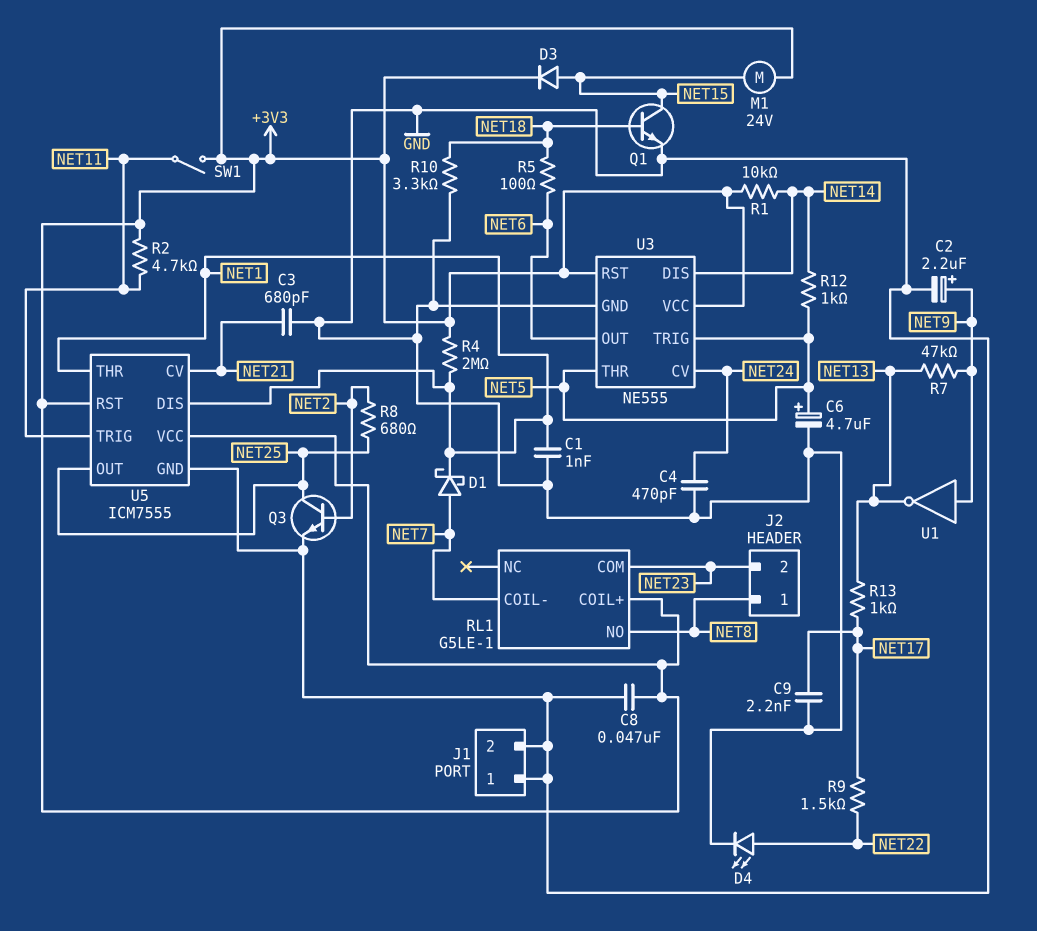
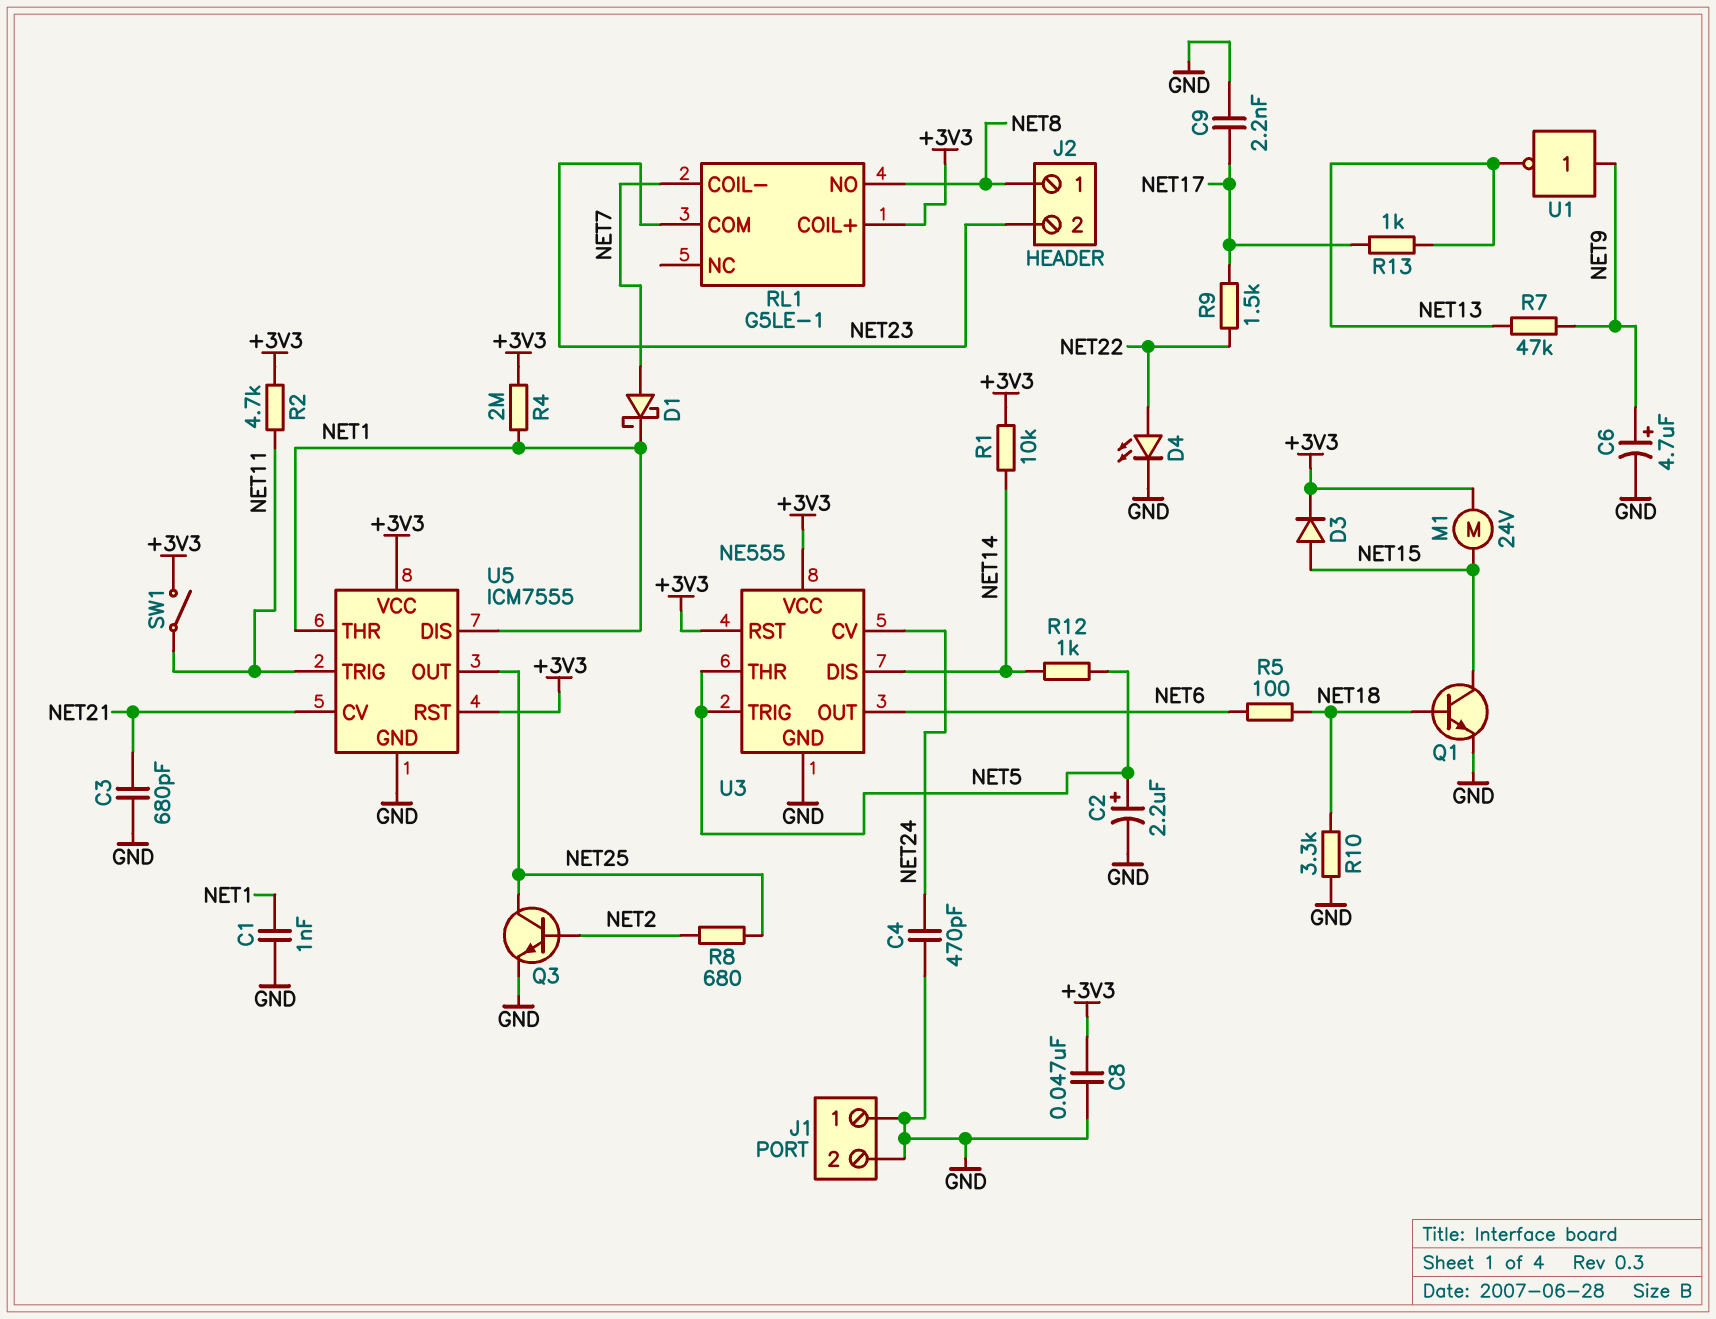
C2: 2.2uF (plus NET9, minus GND) -> 2.2uF (plus NET5, minus GND)
C6: 4.7uF (plus NET5, minus GND) -> 4.7uF (plus NET9, minus GND)

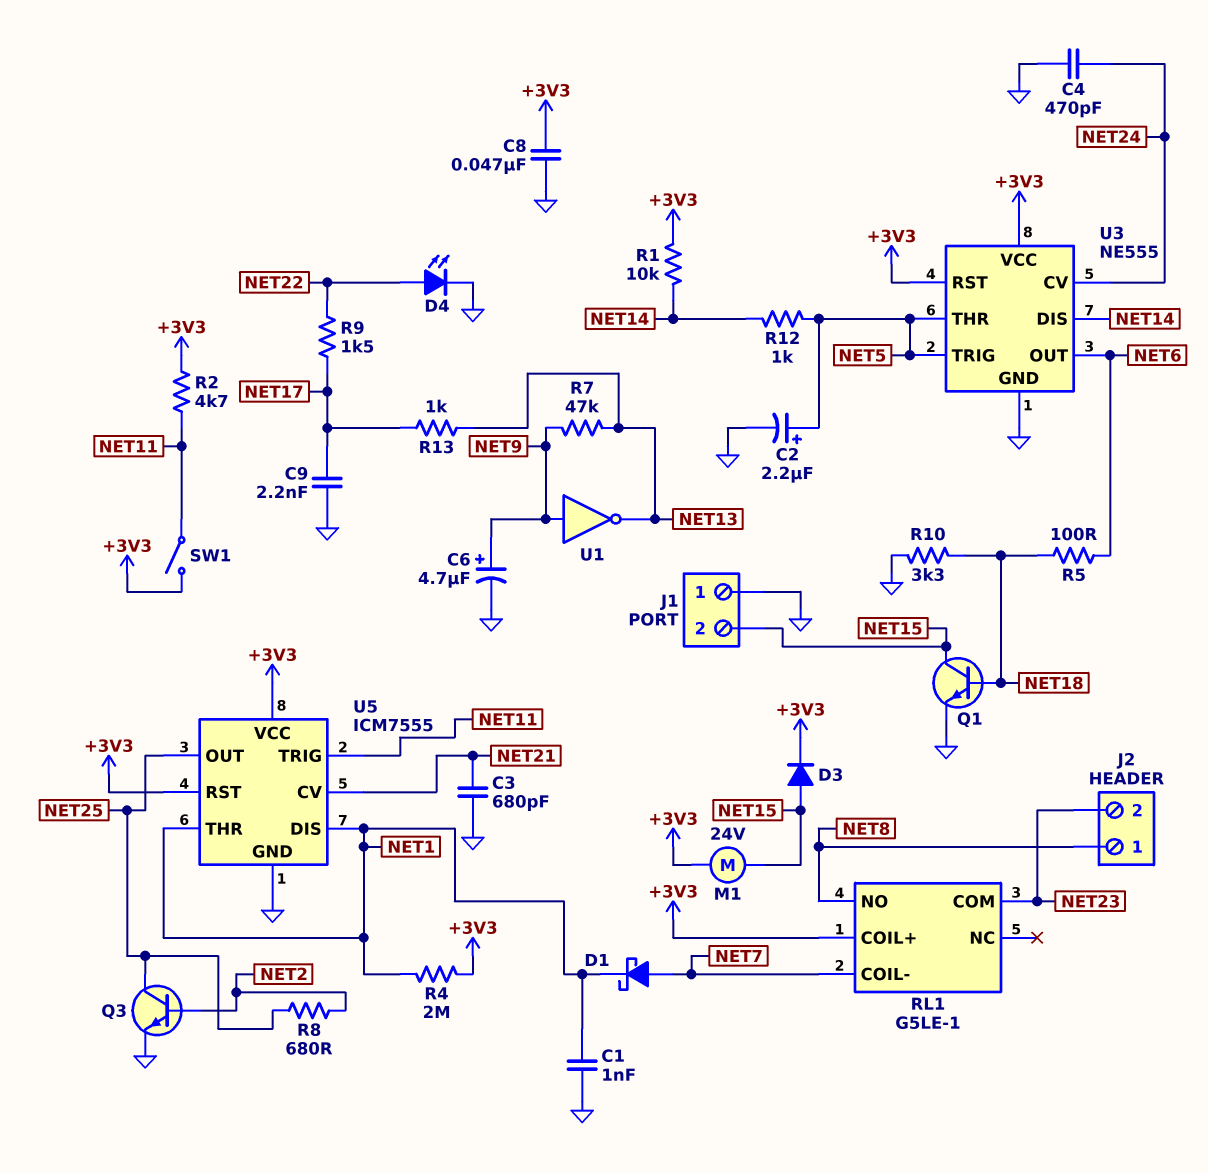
J1 pin 2: GND -> NET15

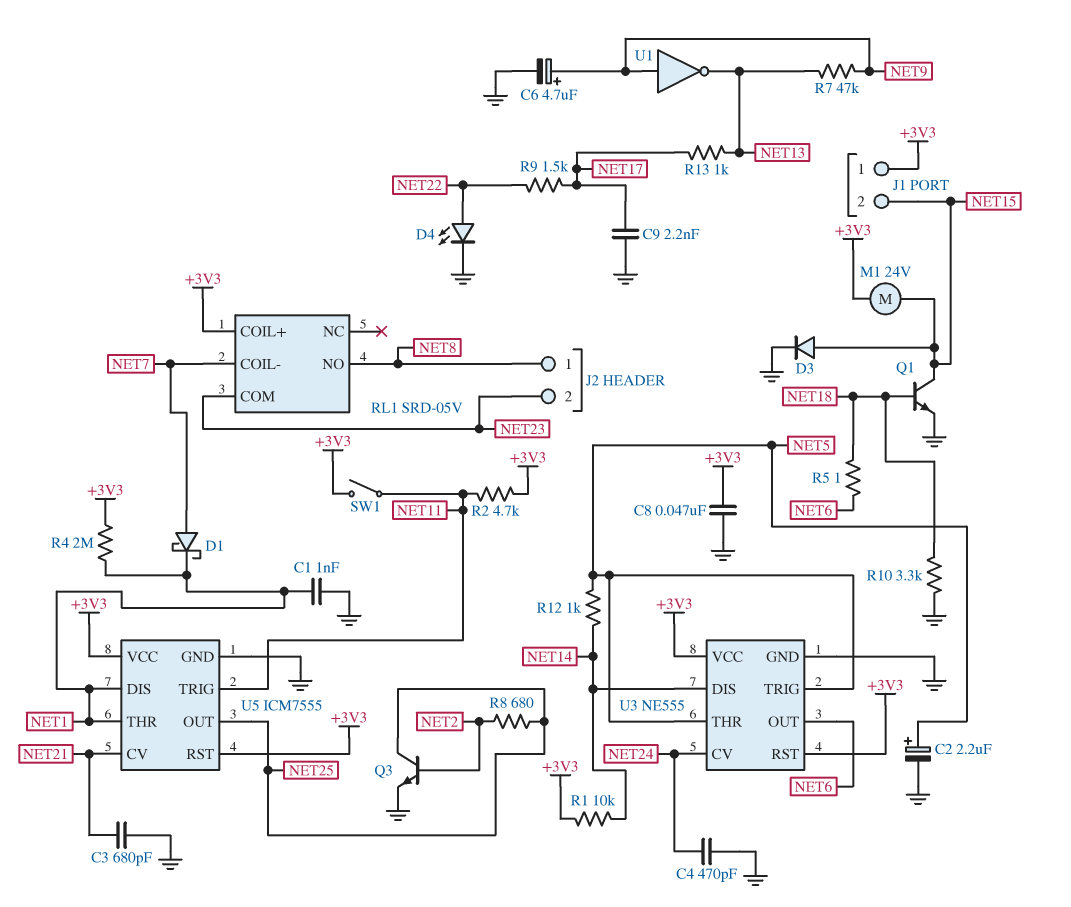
D3: diode (A NET15, K +3V3) -> diode (A NET15, K GND)
J1 pin 1: GND -> +3V3
R5: 100 (NET6, NET18) -> 1 (NET6, NET18)
RL1: G5LE-1 -> SRD-05V

